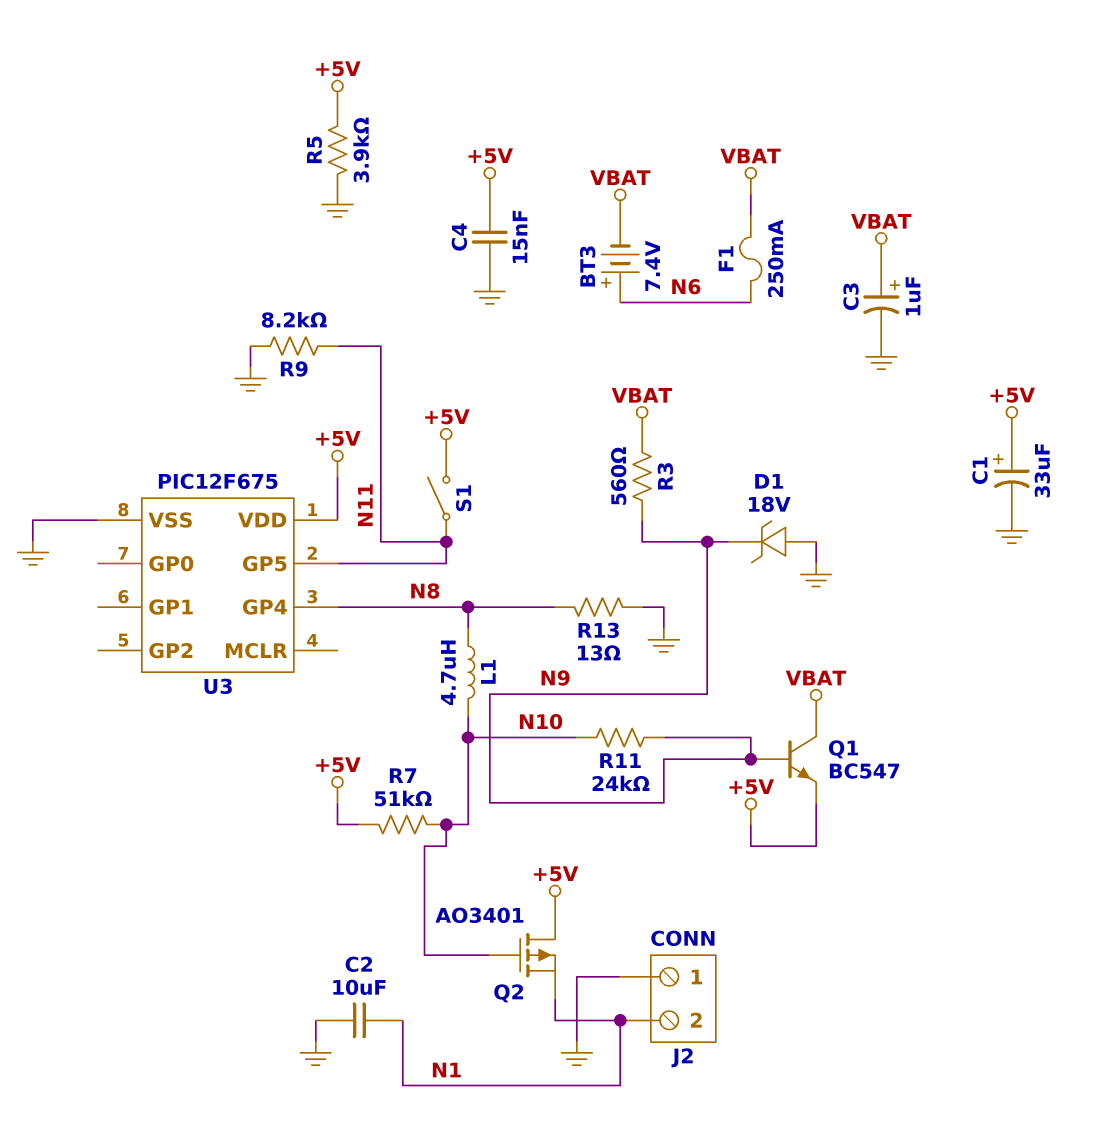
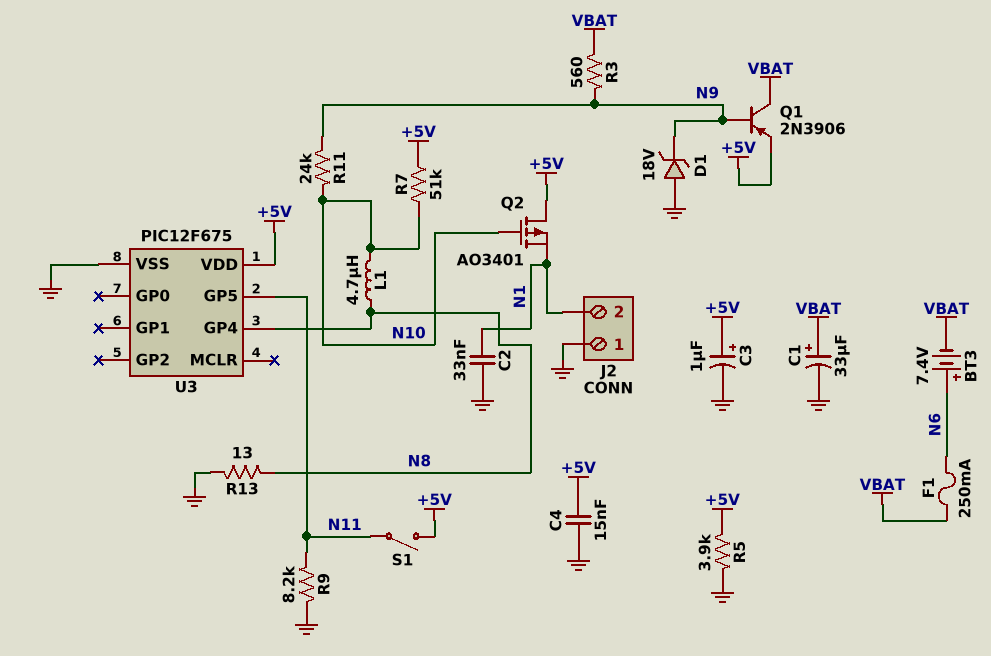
C1: 33uF (plus +5V, minus GND) -> 33uF (plus VBAT, minus GND)
C2: 10uF (GND, N1) -> 33nF (GND, N1)
C3: 1uF (plus VBAT, minus GND) -> 1uF (plus +5V, minus GND)
Q1: NPN BC547 (B N9, C VBAT, E +5V) -> PNP 2N3906 (B N9, C VBAT, E +5V)

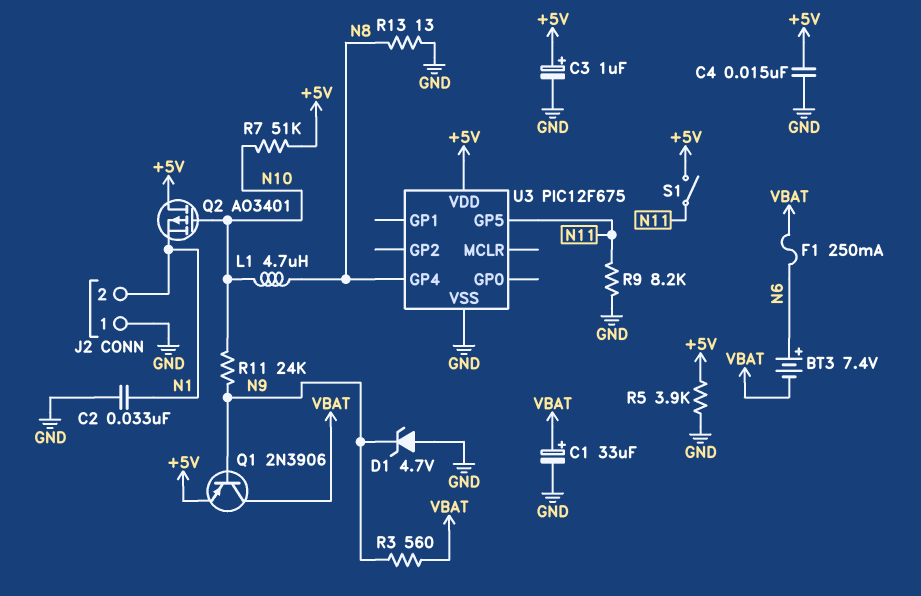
D1: zener 18V (A GND, K N9) -> zener 4.7V (A GND, K N9)

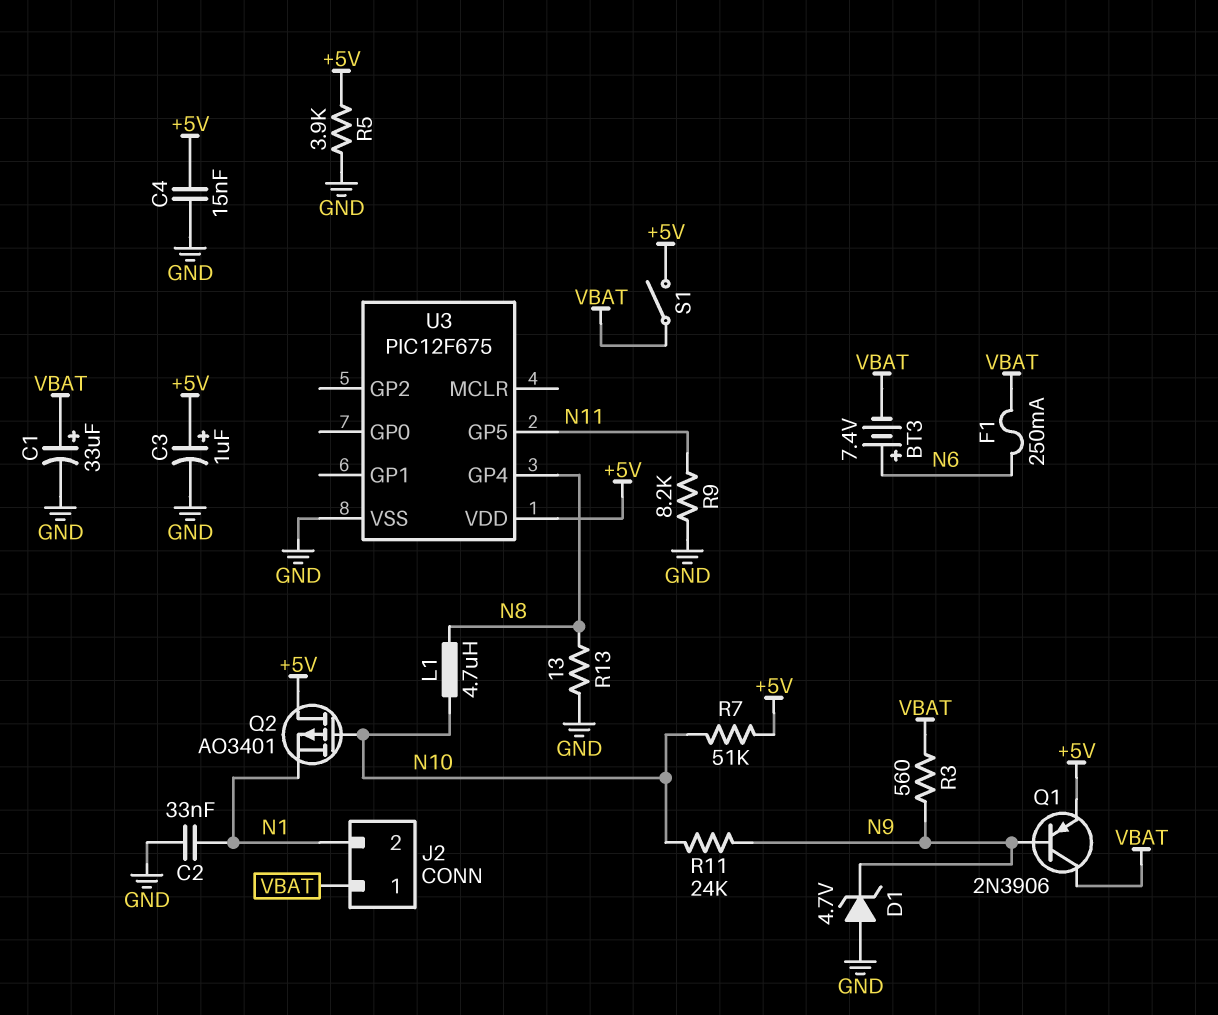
J2 pin 1: GND -> VBAT
S1: switch (+5V, N11) -> switch (+5V, VBAT)

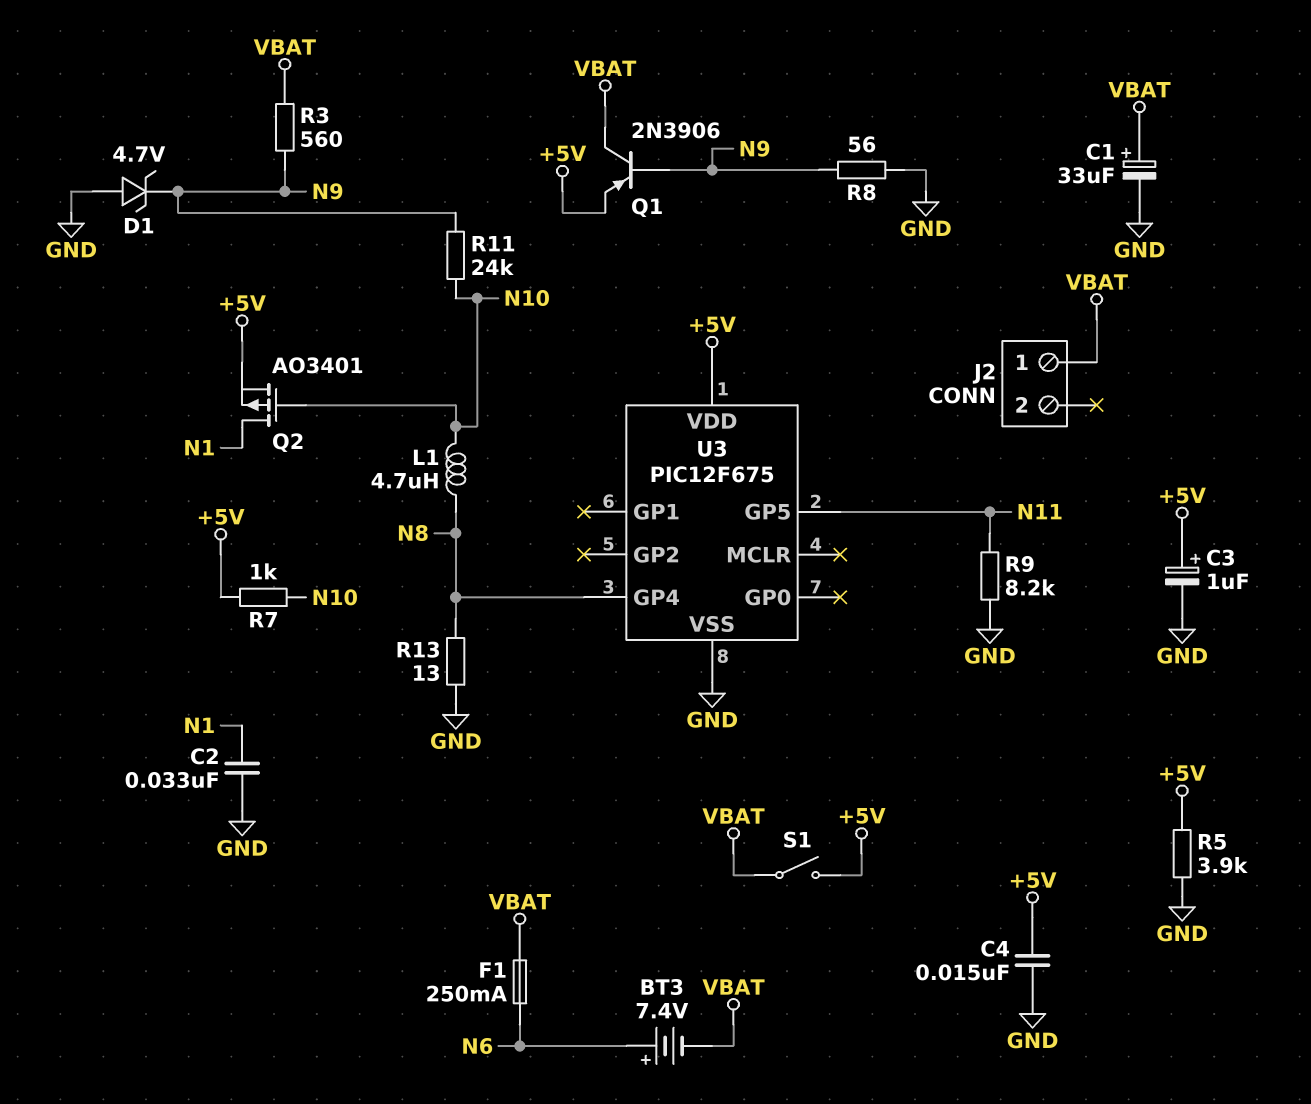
J2 pin 2: N1 -> none
Q2: PMOS AO3401 (G N10, D +5V, S N1) -> PMOS AO3401 (G N10, D N1, S +5V)
R7: 51k (+5V, N10) -> 1k (+5V, N10)
R8: none -> 56 (GND, N9)

